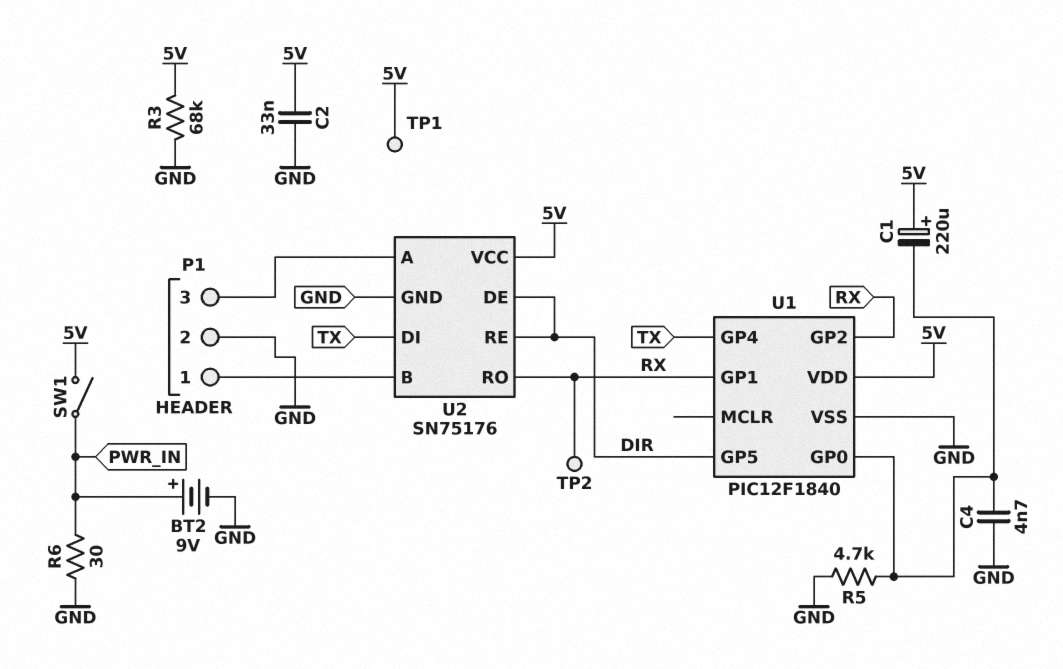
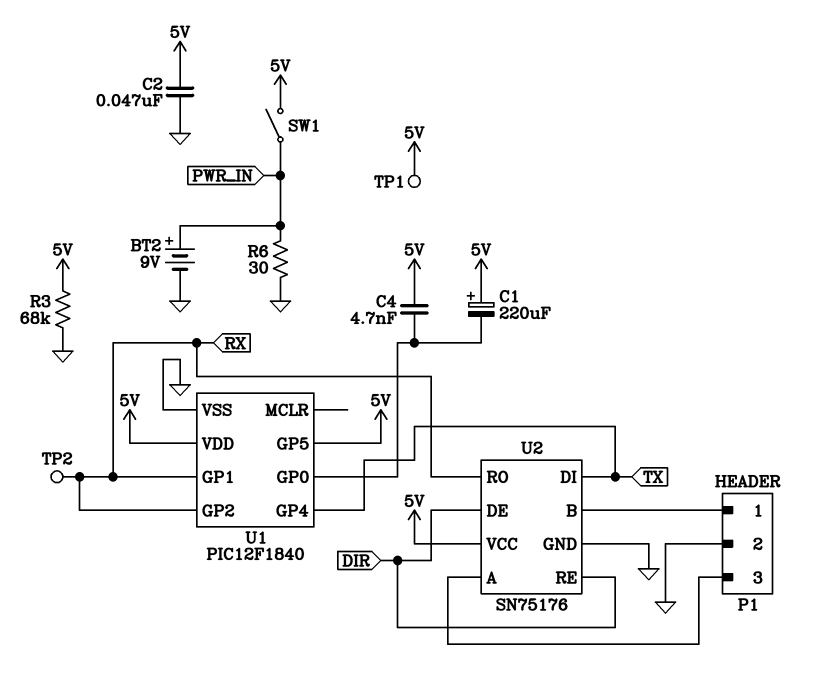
C2: 33nF (5V, GND) -> 47nF (5V, GND)
C4: 4.7nF (GND, U1/GP0) -> 4.7nF (5V, U1/GP0)
R5: 4.7k (GND, U1/GP0) -> none
U1 pin GP5: DIR -> 5V

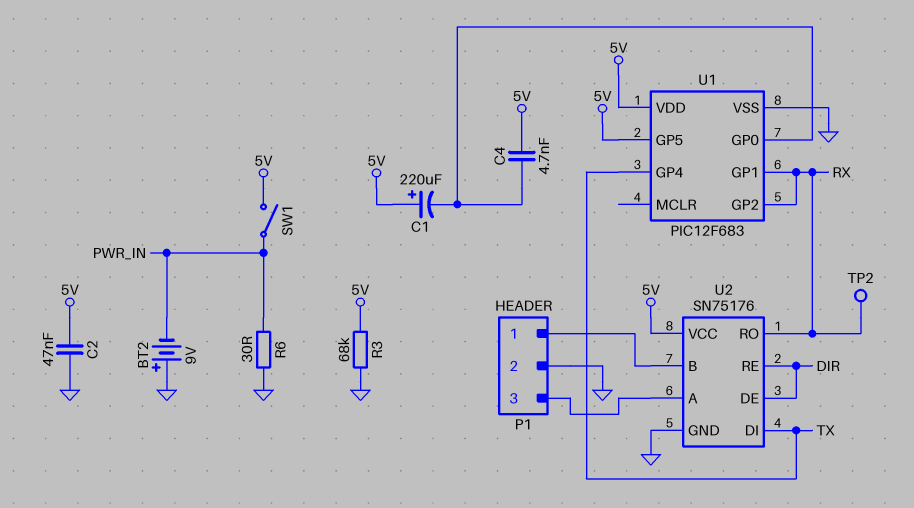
BT2: 9V (plus PWR_IN, minus GND) -> 9V (plus GND, minus PWR_IN)
TP1: test point (5V) -> none
U1: PIC12F1840 -> PIC12F683

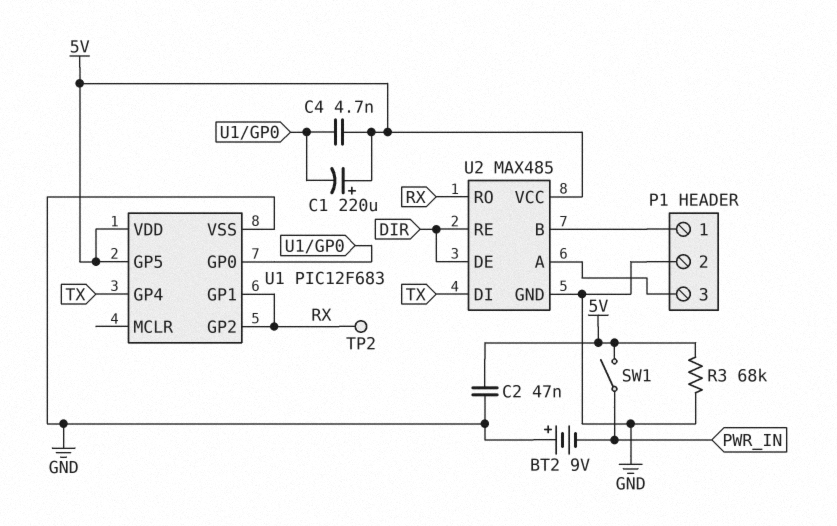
R6: 30 (GND, PWR_IN) -> none
U2: SN75176 -> MAX485

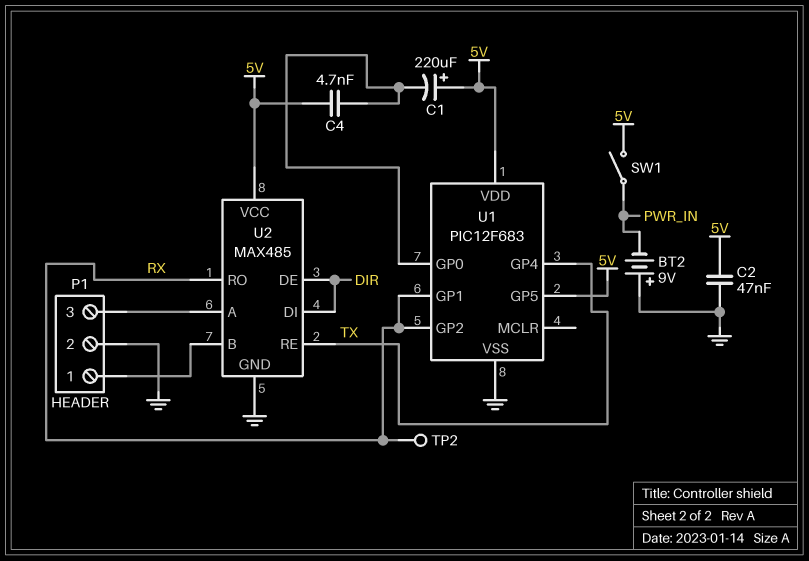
R3: 68k (5V, GND) -> none
U2 pin DI: TX -> DIR
U2 pin RE: DIR -> TX

